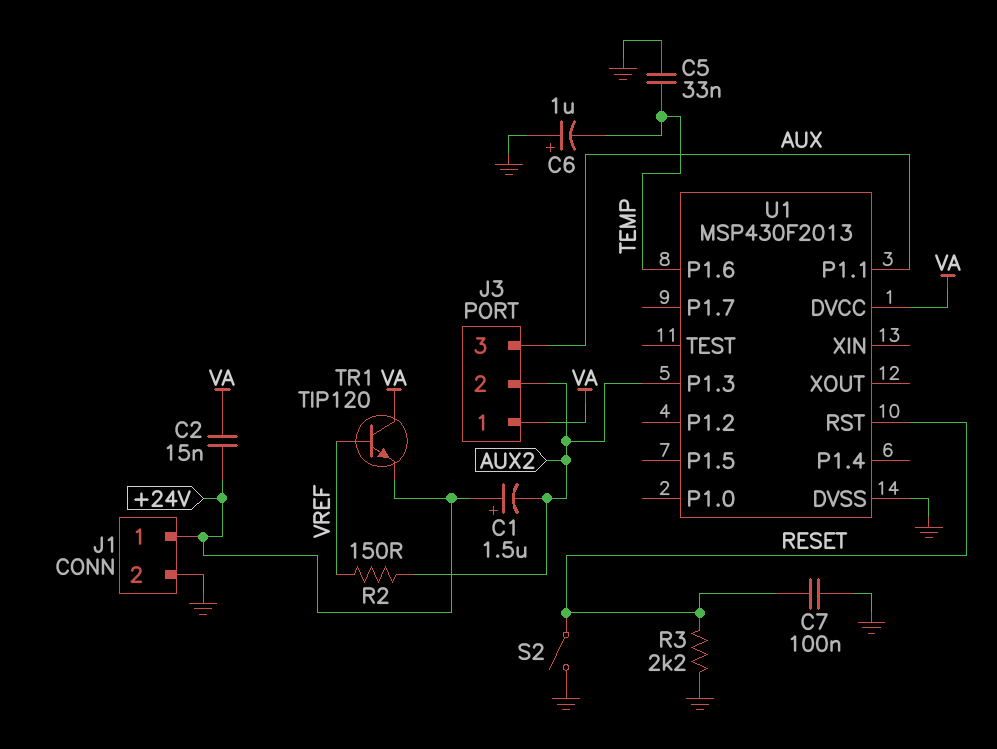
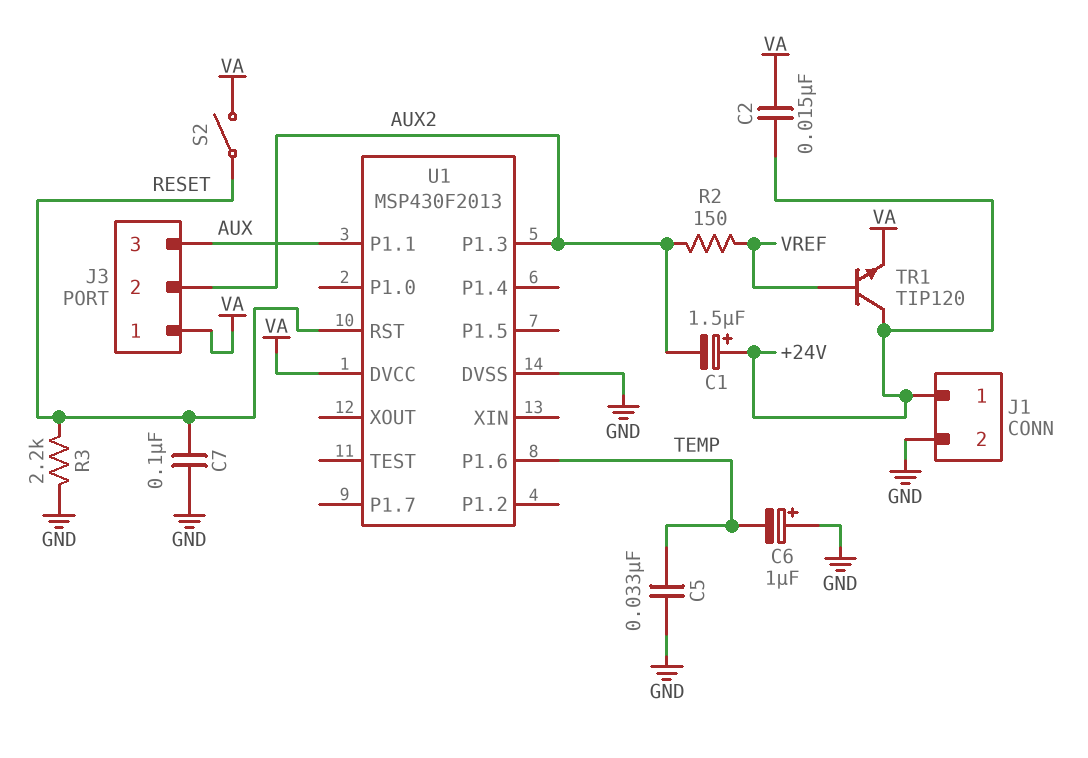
S2: switch (GND, RESET) -> switch (RESET, VA)
TR1: NPN TIP120 (B VREF, C VA, E +24V) -> NPN TIP120 (B VREF, C +24V, E VA)

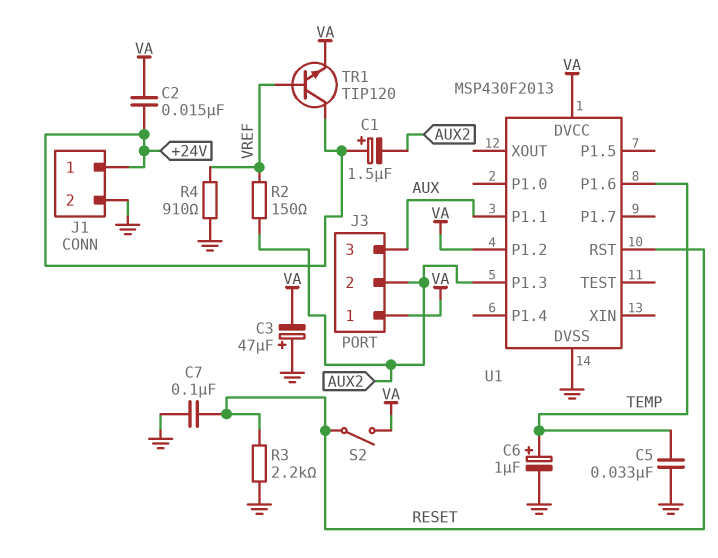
C3: none -> 47uF (plus GND, minus VA)
C6: 1uF (plus GND, minus TEMP) -> 1uF (plus TEMP, minus GND)
R4: none -> 910 (GND, VREF)
U1 pin P1.2: none -> VA

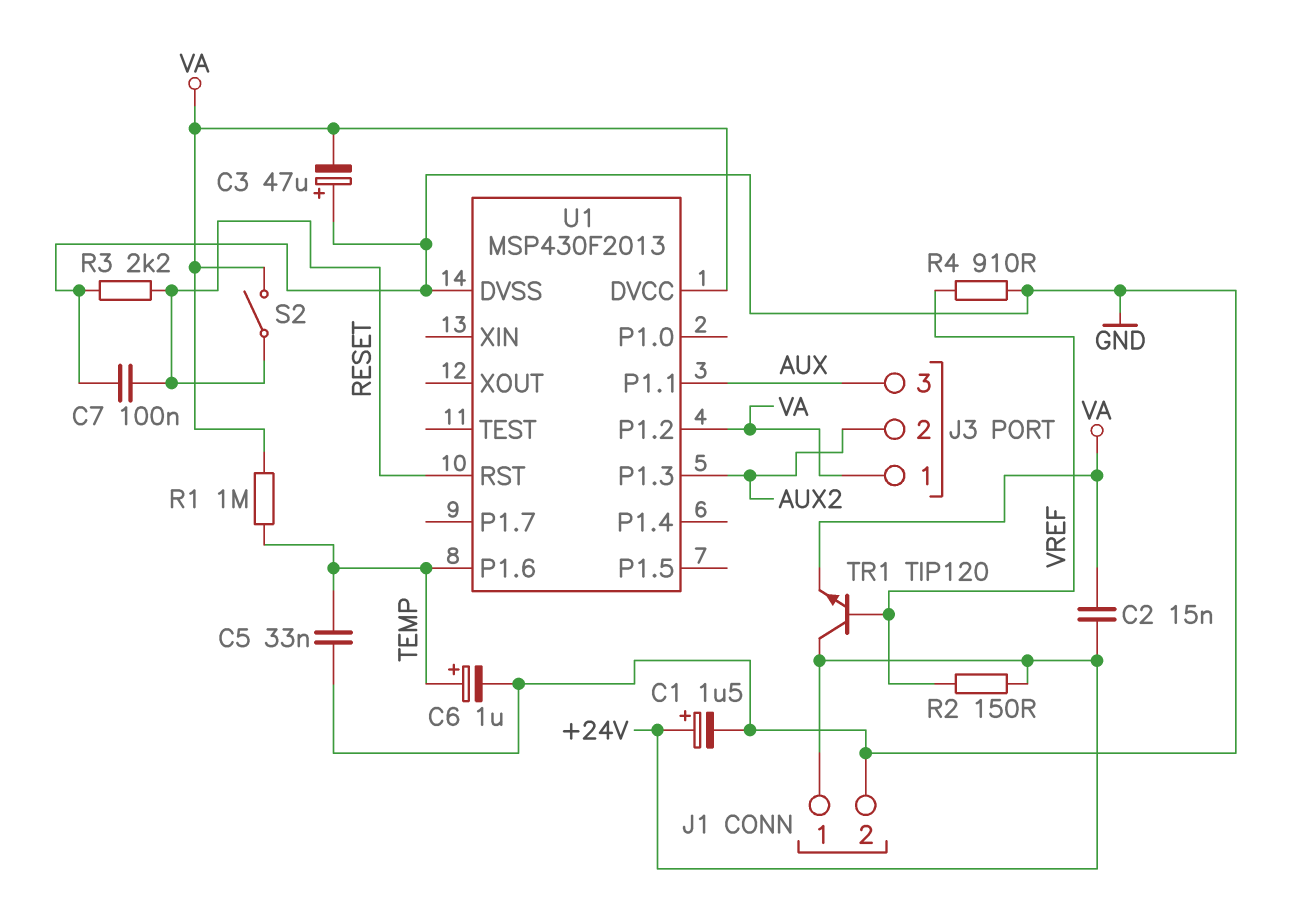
C1: 1.5uF (plus +24V, minus AUX2) -> 1.5uF (plus +24V, minus GND)
R1: none -> 1M (TEMP, VA)
R2: 150 (AUX2, VREF) -> 150 (+24V, VREF)

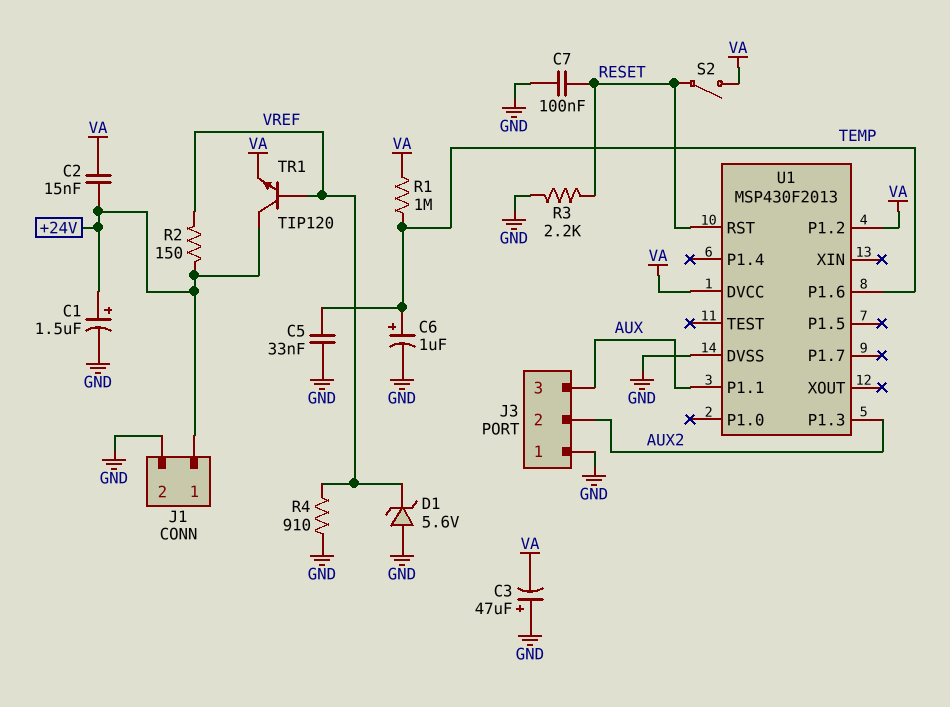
D1: none -> zener 5.6V (A GND, K VREF)
J3 pin 1: VA -> GND

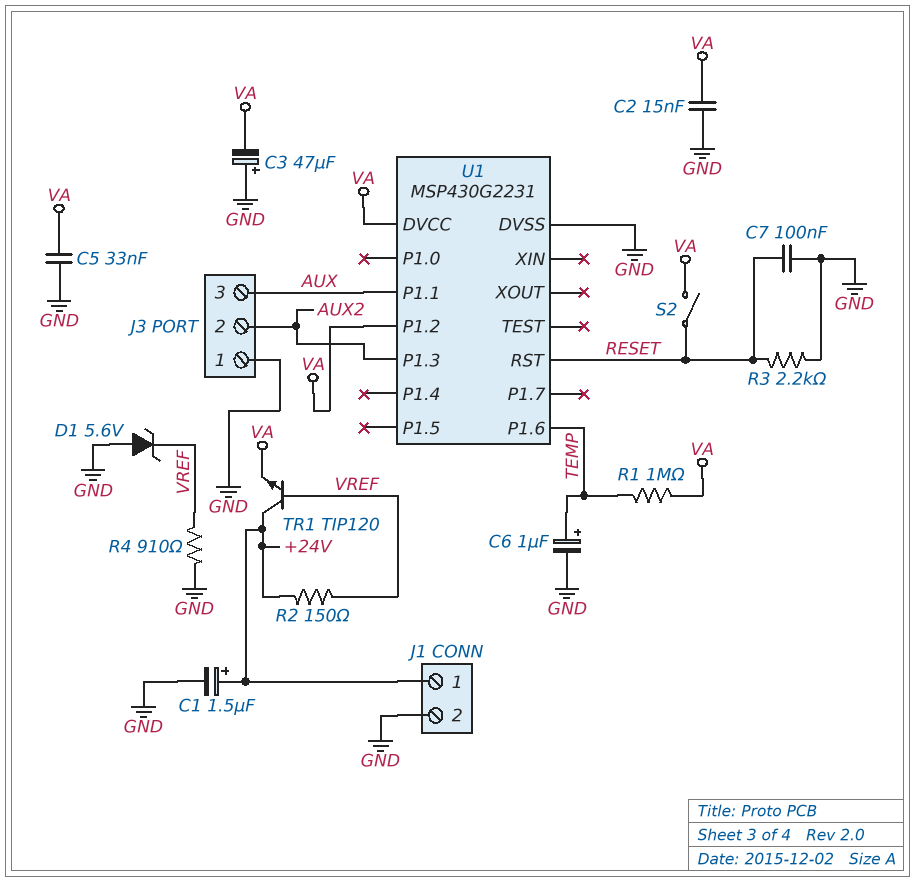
C2: 15nF (+24V, VA) -> 15nF (GND, VA)
C5: 33nF (GND, TEMP) -> 33nF (GND, VA)
U1: MSP430F2013 -> MSP430G2231

